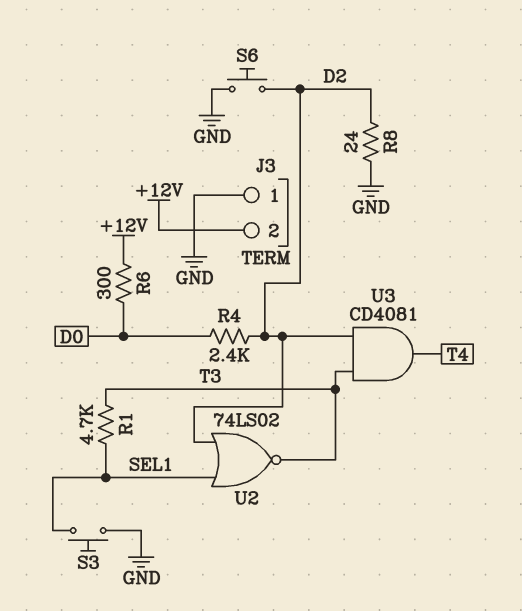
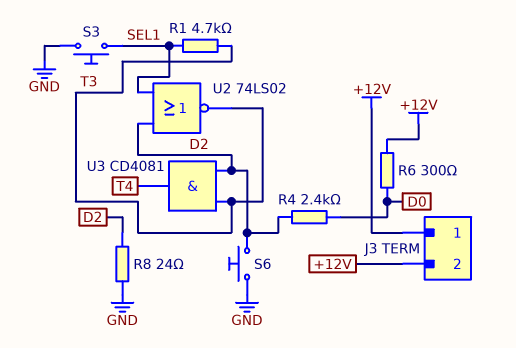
J3 pin 1: GND -> +12V

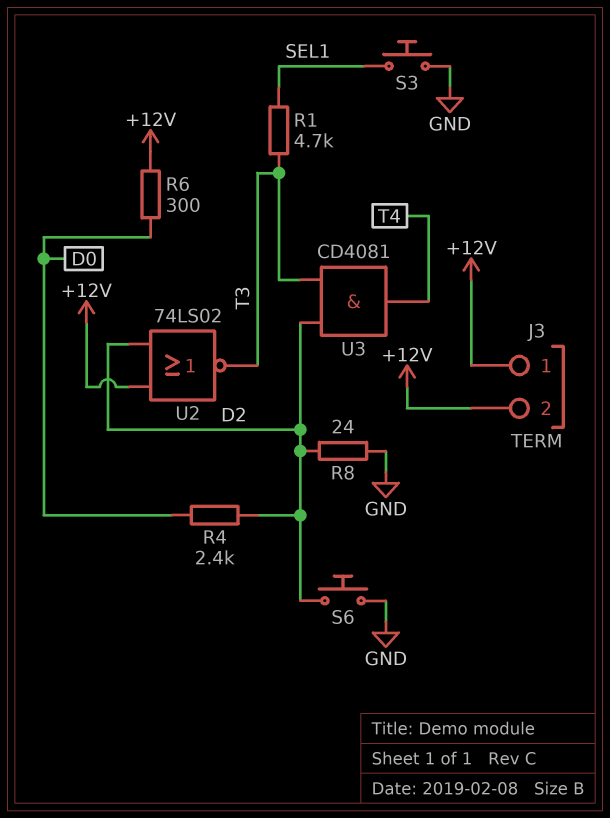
U2: NOR 74LS02 (in D2, in SEL1, out T3) -> NOR 74LS02 (in +12V, in D2, out T3)

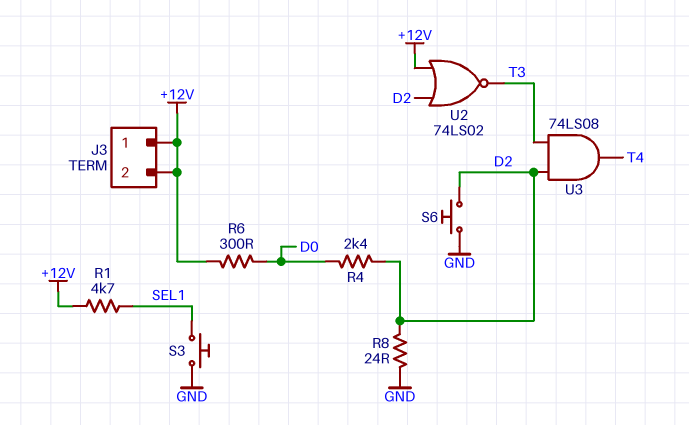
R1: 4.7k (SEL1, T3) -> 4.7k (+12V, SEL1)
U3: AND CD4081 (in D2, in T3, out T4) -> AND 74LS08 (in D2, in T3, out T4)

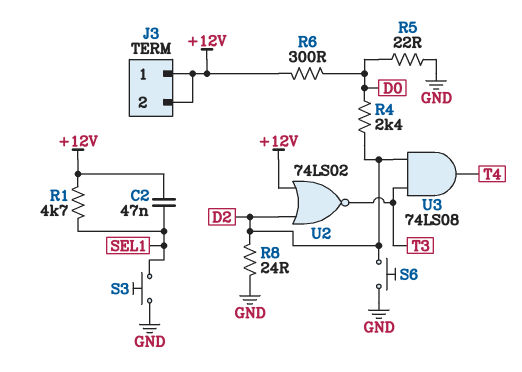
C2: none -> 47nF (+12V, SEL1)
R5: none -> 22 (D0, GND)

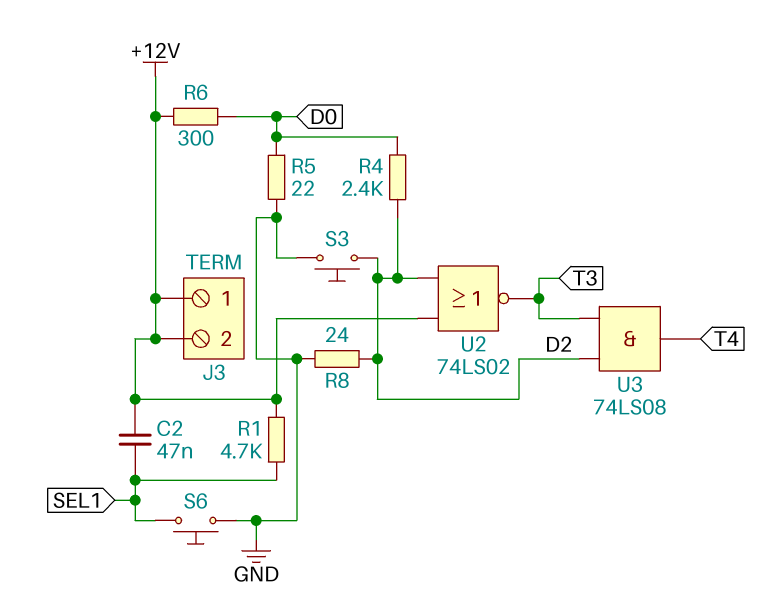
S3: button (GND, SEL1) -> button (D2, GND)
S6: button (D2, GND) -> button (GND, SEL1)

